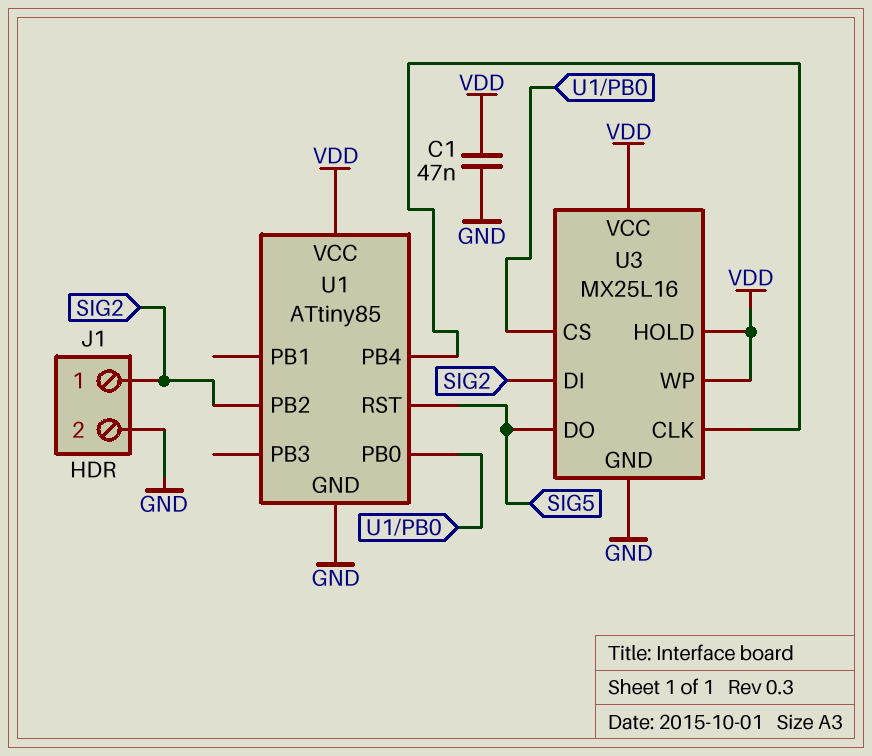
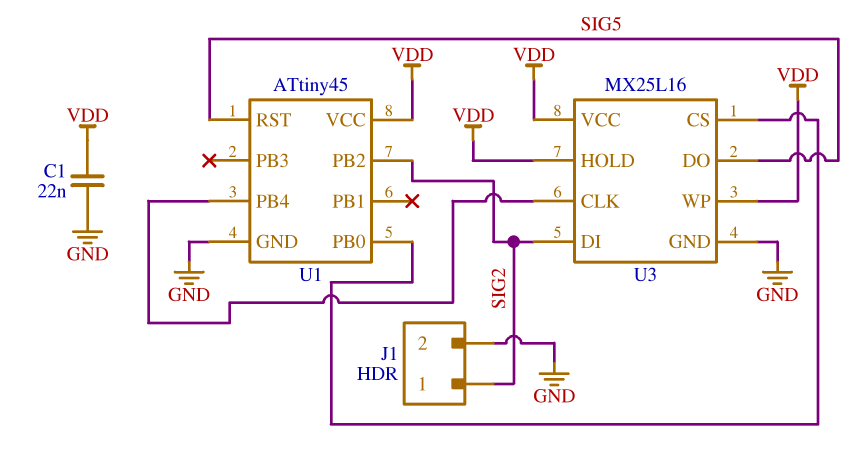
C1: 47nF (GND, VDD) -> 22nF (GND, VDD)
U1: ATtiny85 -> ATtiny45

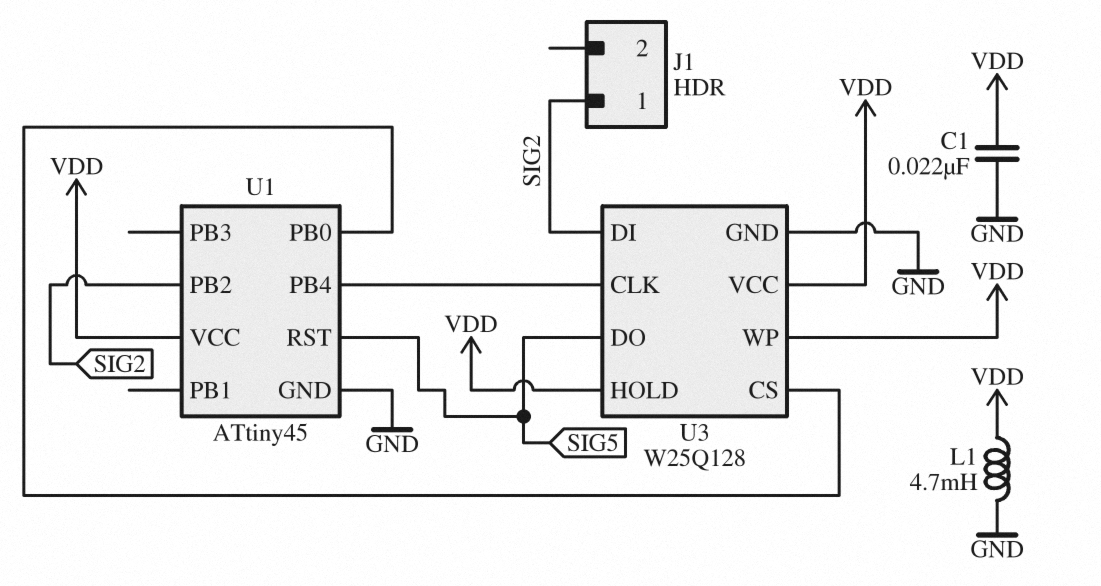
J1 pin 2: GND -> none
L1: none -> 4.7mH (GND, VDD)
U3: MX25L16 -> W25Q128

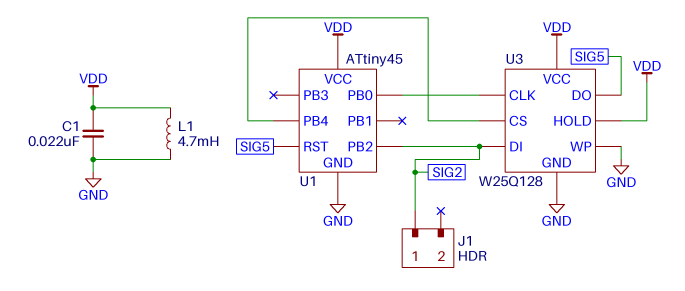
U3 pin CLK: U1/PB4 -> U1/PB0
U3 pin CS: U1/PB0 -> U1/PB4
U3 pin WP: VDD -> GND

